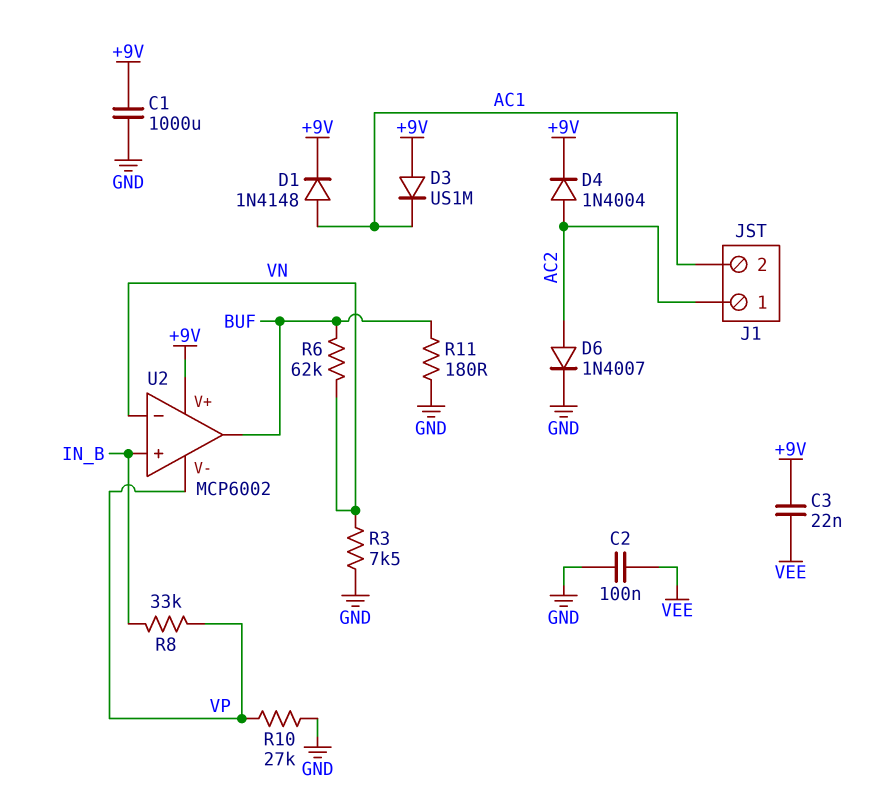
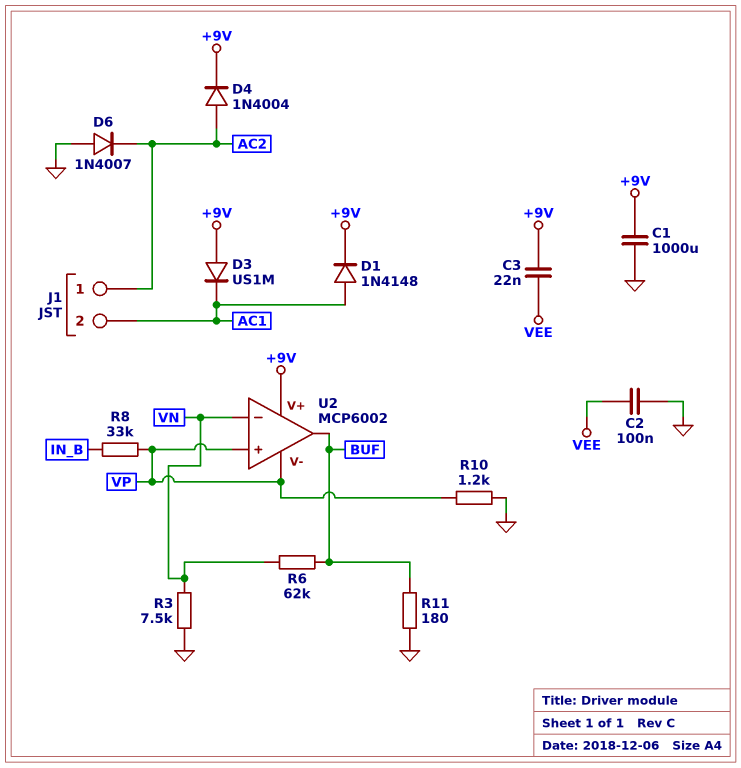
D6: diode 1N4007 (A AC2, K GND) -> diode 1N4007 (A GND, K AC2)
R10: 27k (GND, VP) -> 1.2k (GND, VP)
U2 pin in+: IN_B -> VP

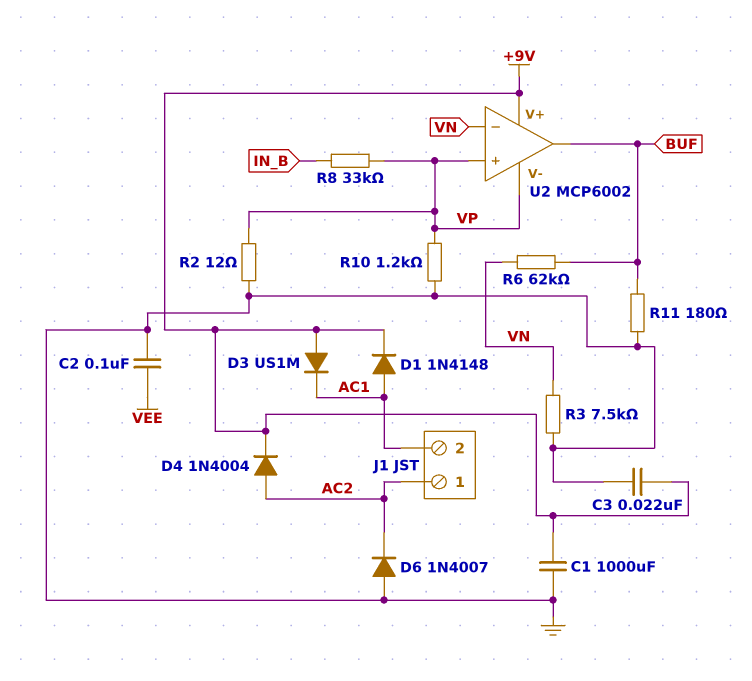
C3: 22nF (+9V, VEE) -> 22nF (+9V, GND)
R2: none -> 12 (GND, VP)

